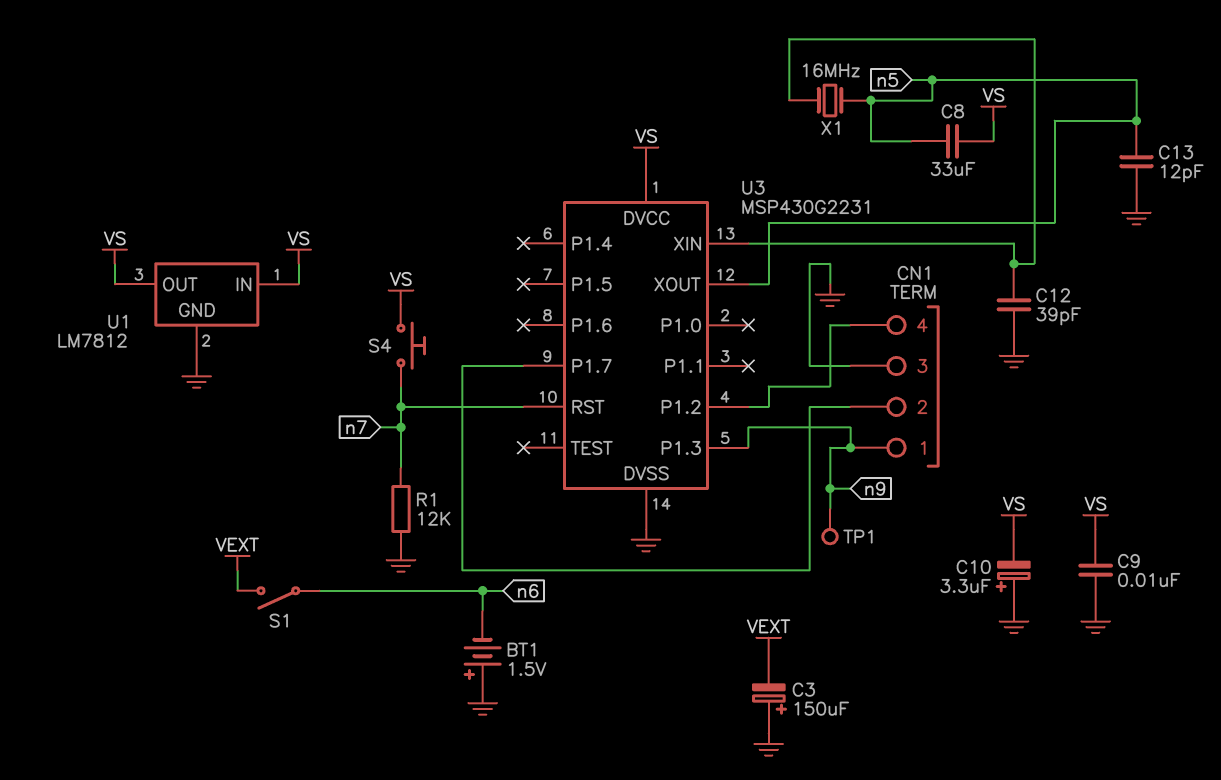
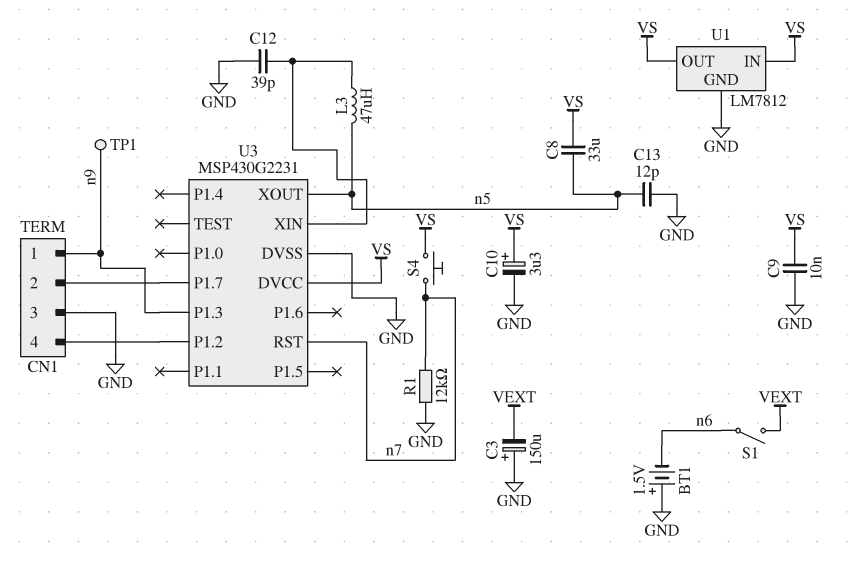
C10: 3.3uF (plus GND, minus VS) -> 3.3uF (plus VS, minus GND)
L3: none -> 47uH (U3/XIN, n5)
X1: 16MHz (U3/XIN, n5) -> none

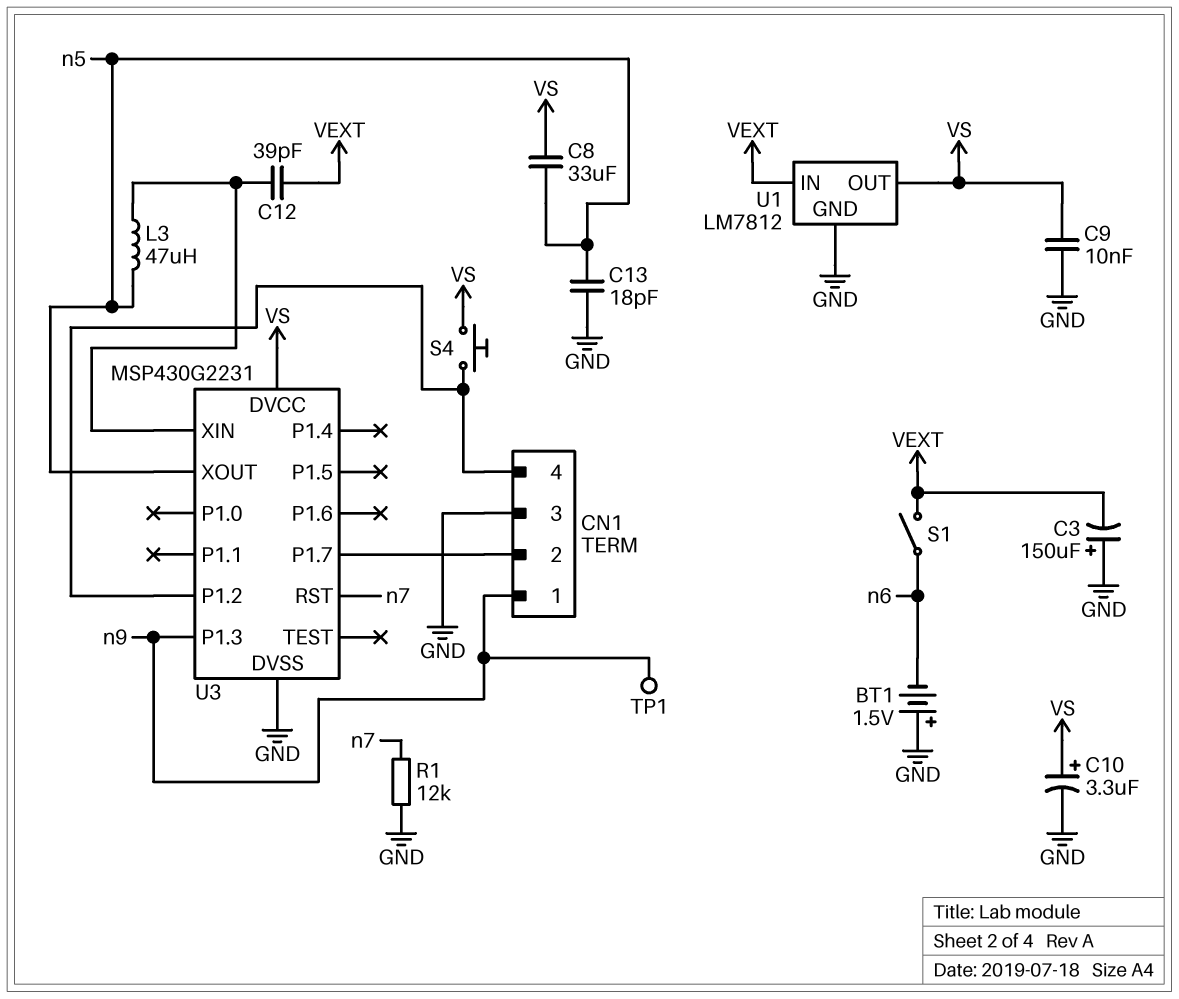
C12: 39pF (GND, U3/XIN) -> 39pF (U3/XIN, VEXT)
C13: 12pF (GND, n5) -> 18pF (GND, n5)
S4: button (VS, n7) -> button (CN1/4, VS)
U1 pin IN: VS -> VEXT

